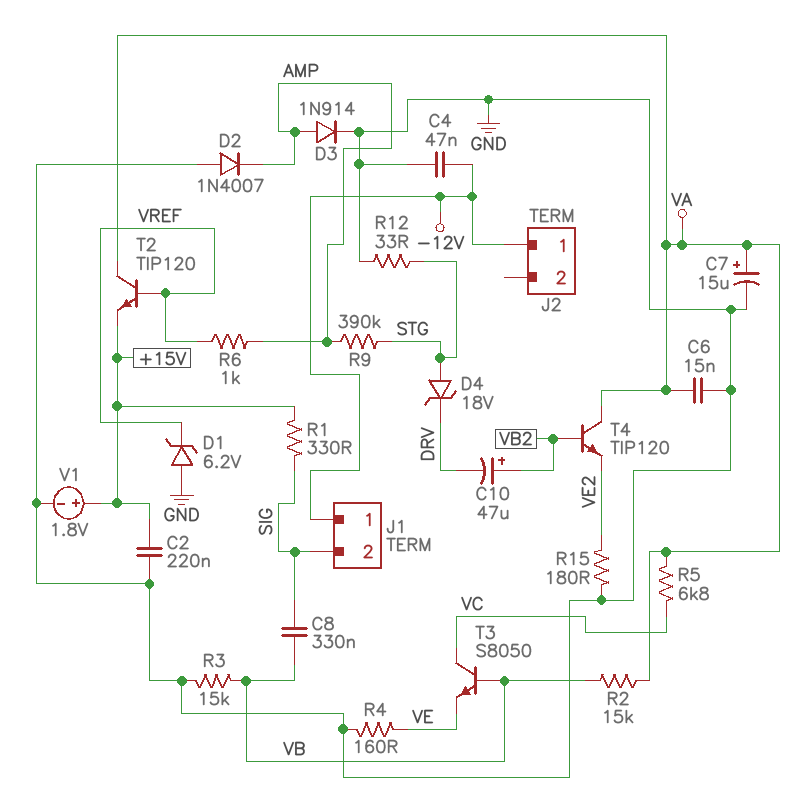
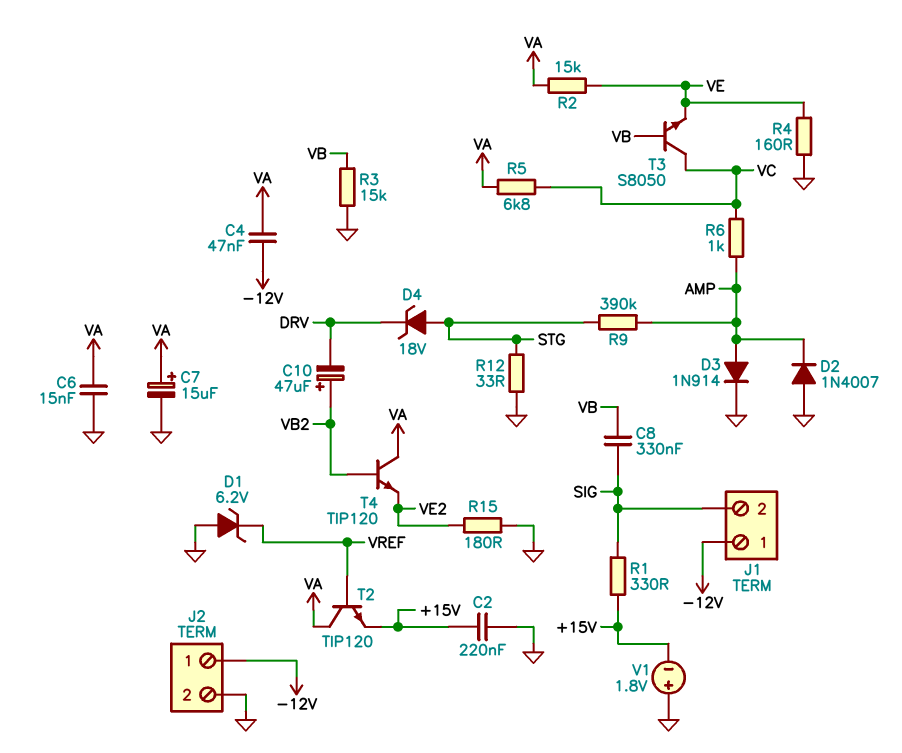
C4: 47nF (-12V, GND) -> 47nF (-12V, VA)
J2 pin 2: none -> GND
R2: 15k (VA, VB) -> 15k (VA, VE)
R6: 1k (AMP, VREF) -> 1k (AMP, VC)
V1: 1.8V (plus +15V, minus GND) -> 1.8V (plus GND, minus +15V)

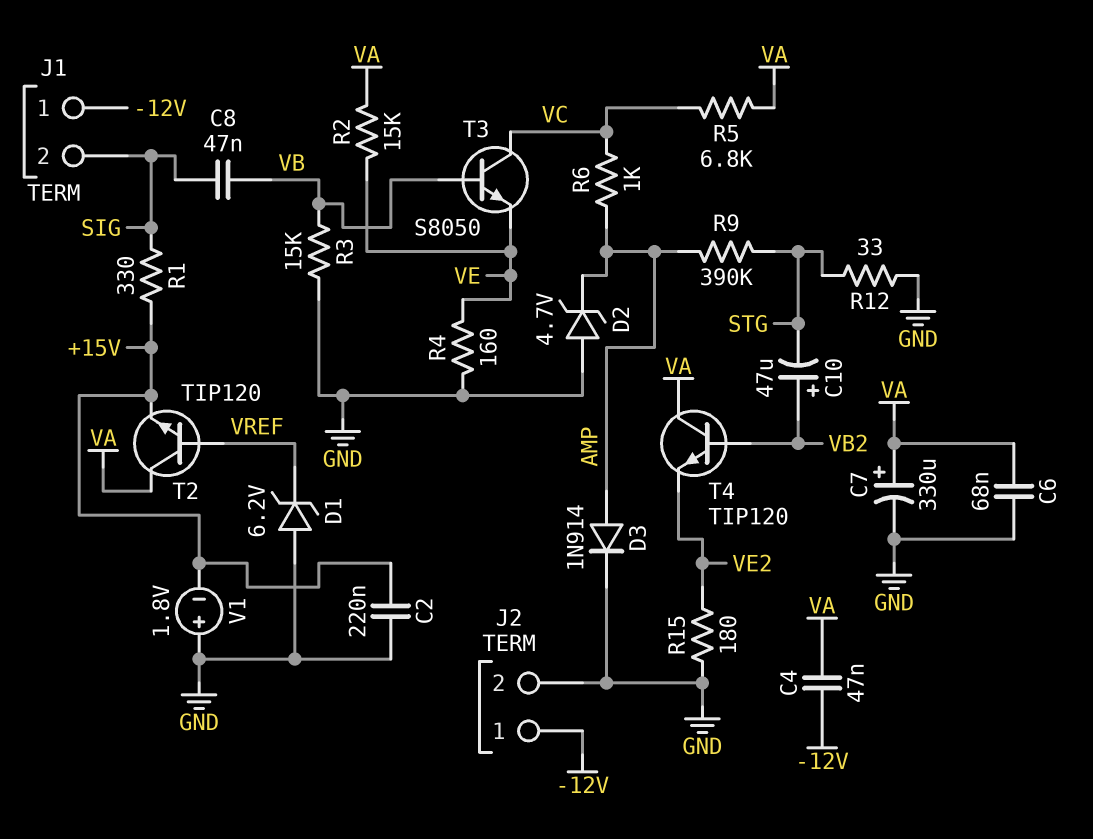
C6: 15nF (GND, VA) -> 68nF (GND, VA)
C7: 15uF (plus VA, minus GND) -> 330uF (plus VA, minus GND)
C8: 330nF (SIG, VB) -> 47nF (SIG, VB)
C10: 47uF (plus VB2, minus DRV) -> 47uF (plus VB2, minus STG)
D2: diode 1N4007 (A GND, K AMP) -> zener 4.7V (A GND, K AMP)
D4: zener 18V (A STG, K DRV) -> none

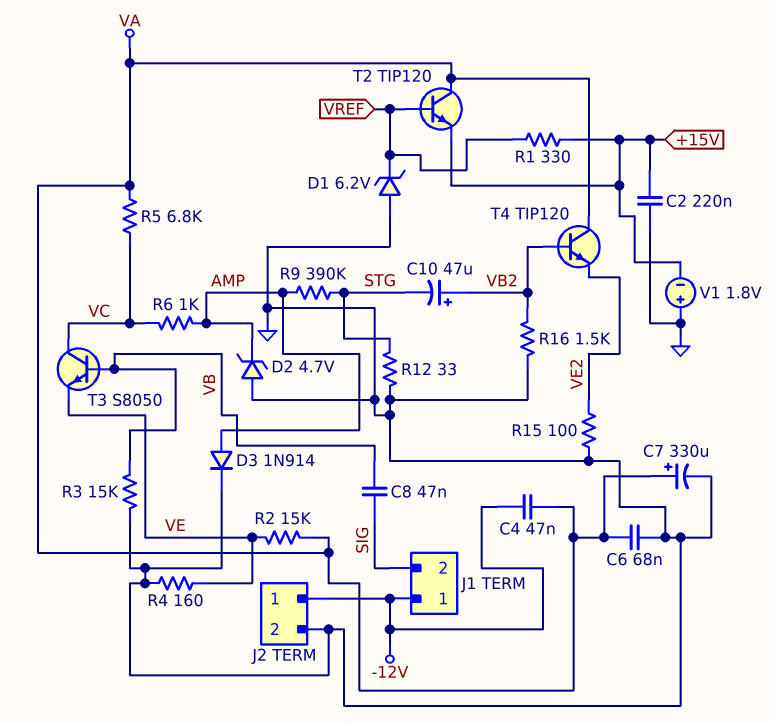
R1: 330 (+15V, SIG) -> 330 (+15V, VREF)
R15: 180 (GND, VE2) -> 100 (GND, VE2)
R16: none -> 1.5k (GND, VB2)

